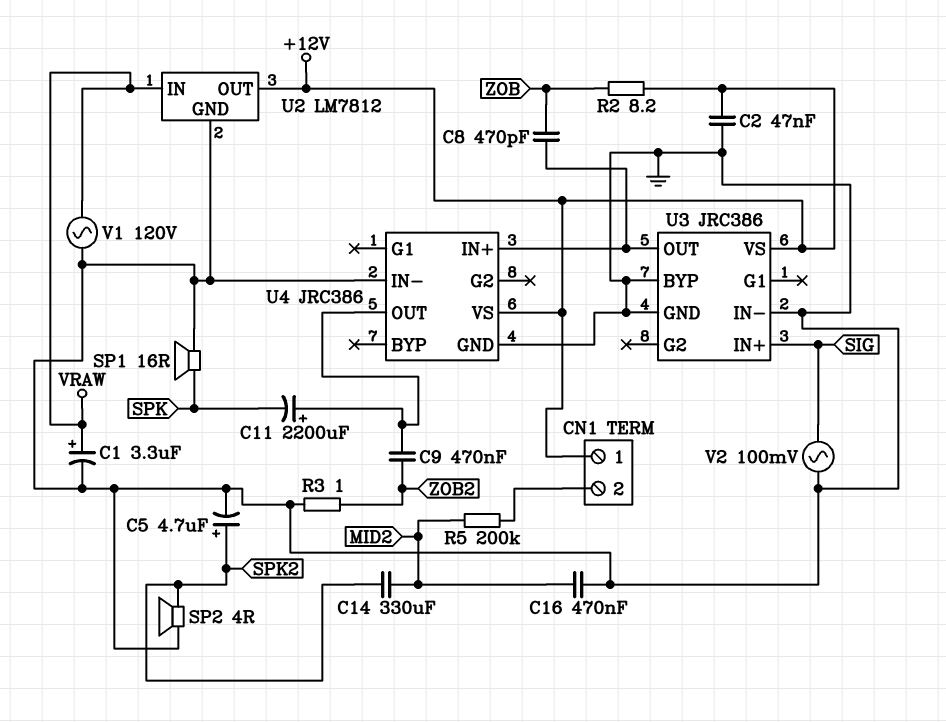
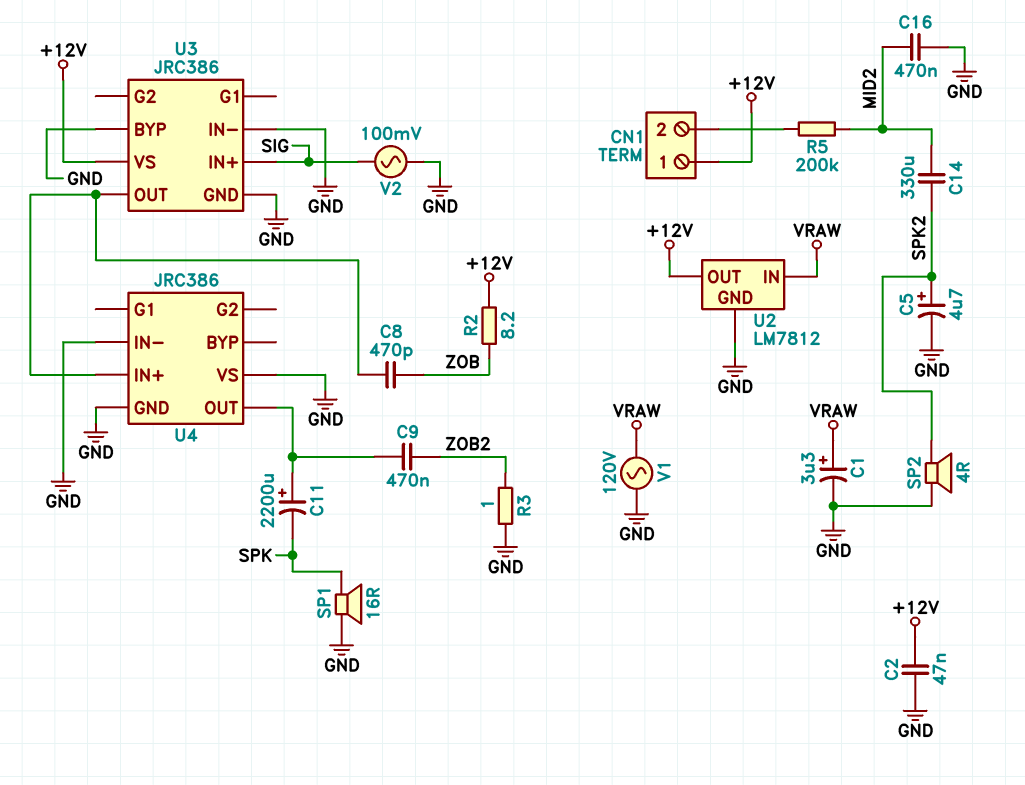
U4 pin VS: +12V -> GND

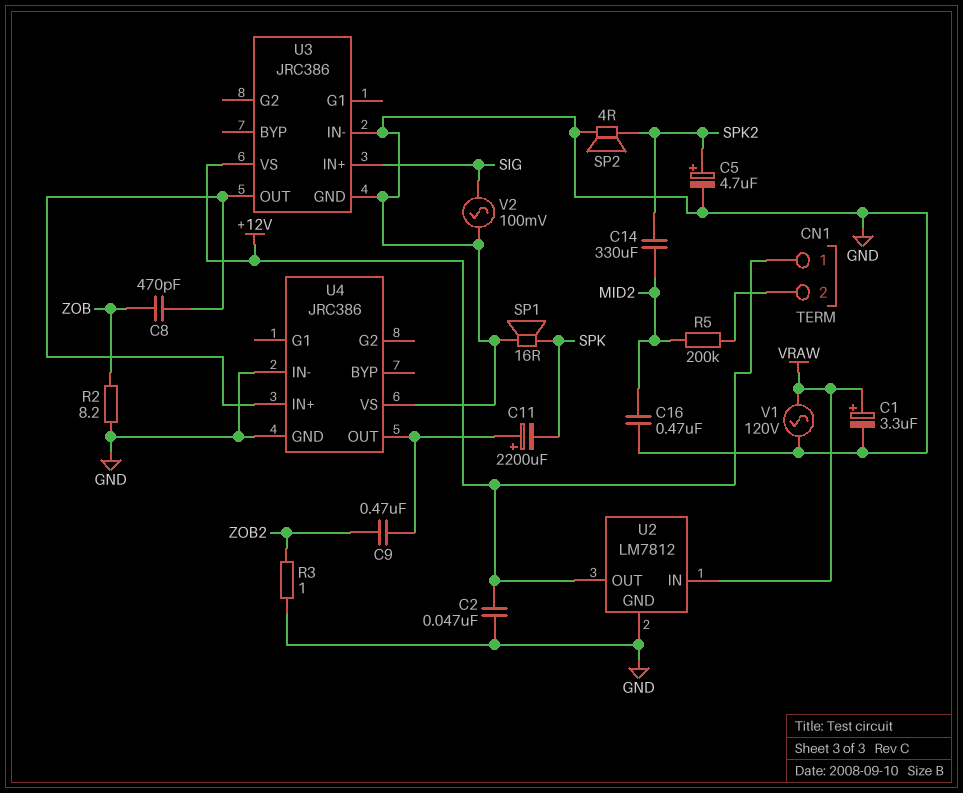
R2: 8.2 (+12V, ZOB) -> 8.2 (GND, ZOB)
U3 pin BYP: GND -> none

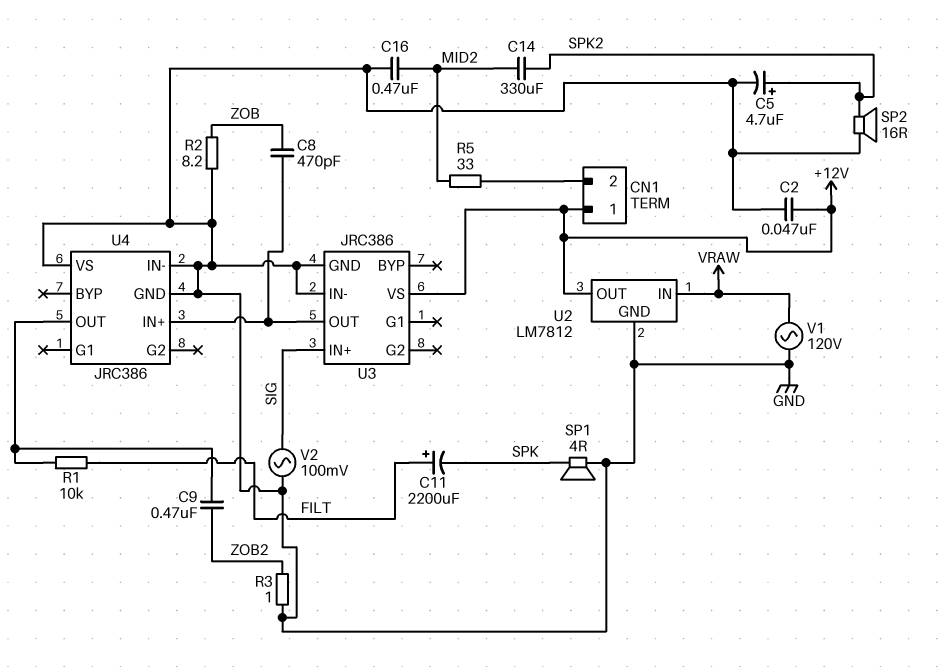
C1: 3.3uF (plus VRAW, minus GND) -> none
C11: 2200uF (plus U4/OUT, minus SPK) -> 2200uF (plus FILT, minus SPK)
R1: none -> 10k (FILT, U4/OUT)
R5: 200k (CN1/2, MID2) -> 33 (CN1/2, MID2)
SP1: speaker 16R (GND, SPK) -> speaker 4R (GND, SPK)
SP2: speaker 4R (GND, SPK2) -> speaker 16R (GND, SPK2)

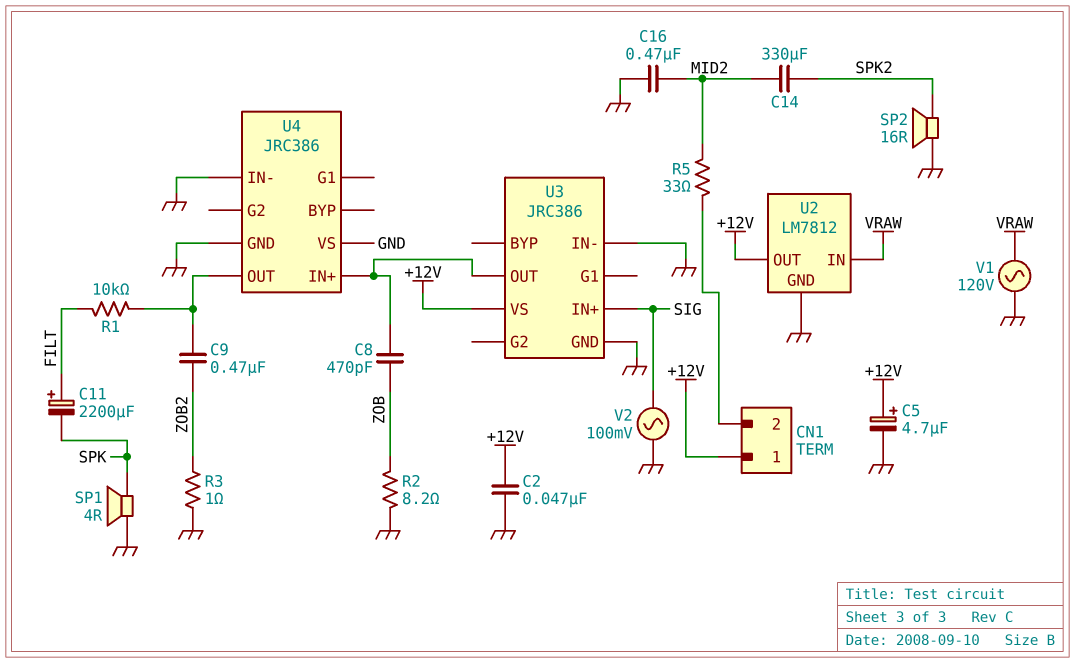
C5: 4.7uF (plus SPK2, minus GND) -> 4.7uF (plus +12V, minus GND)

